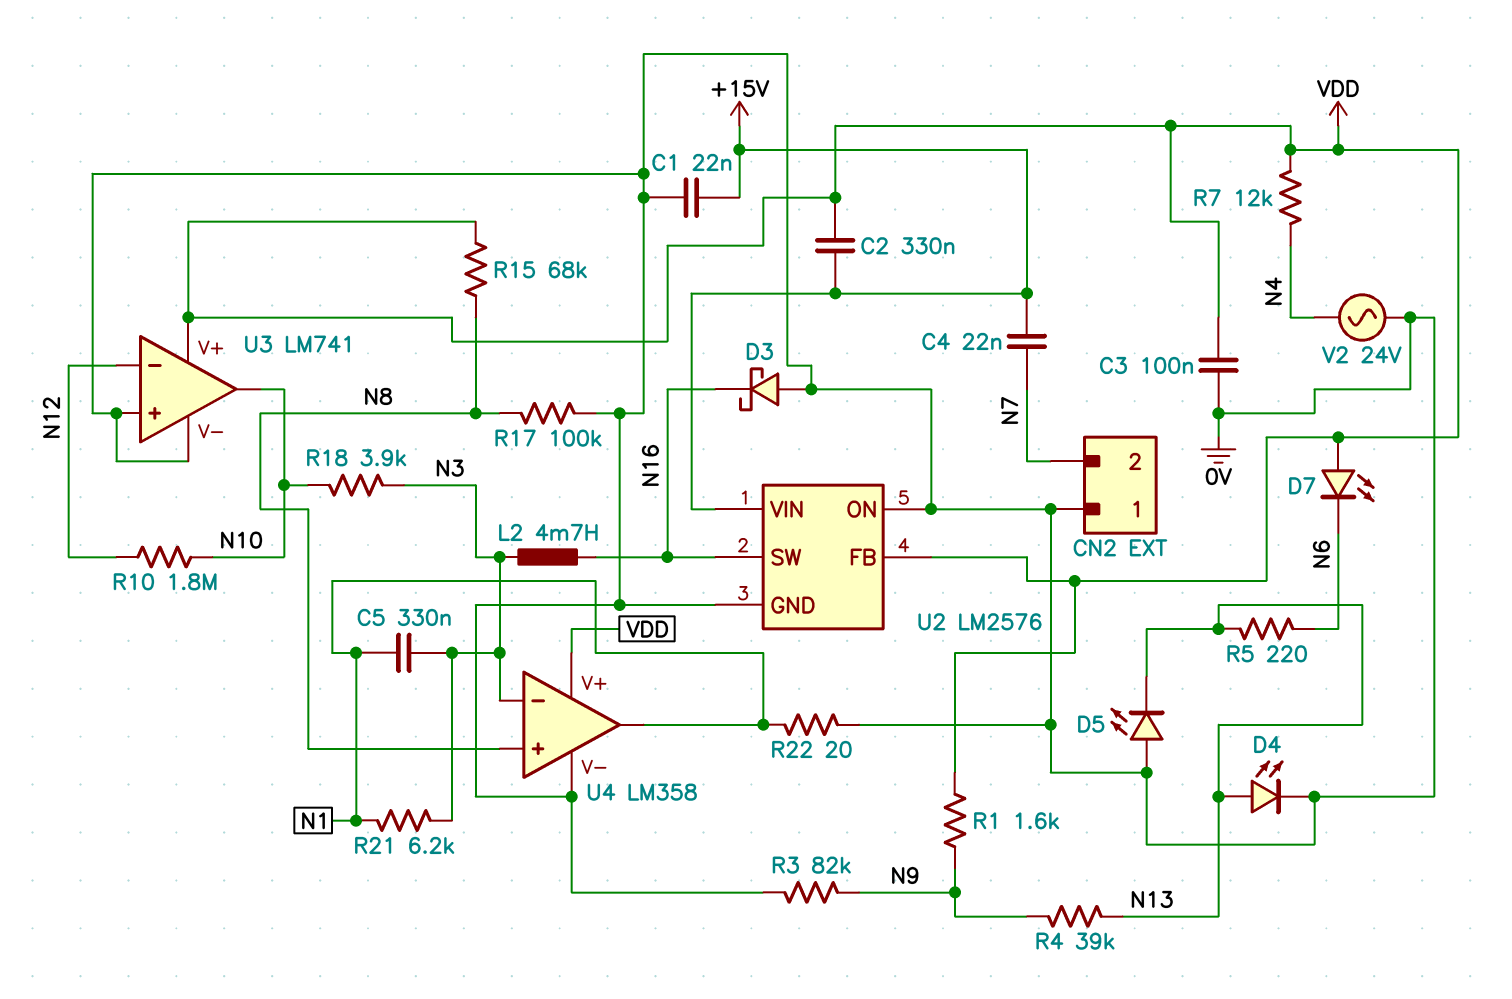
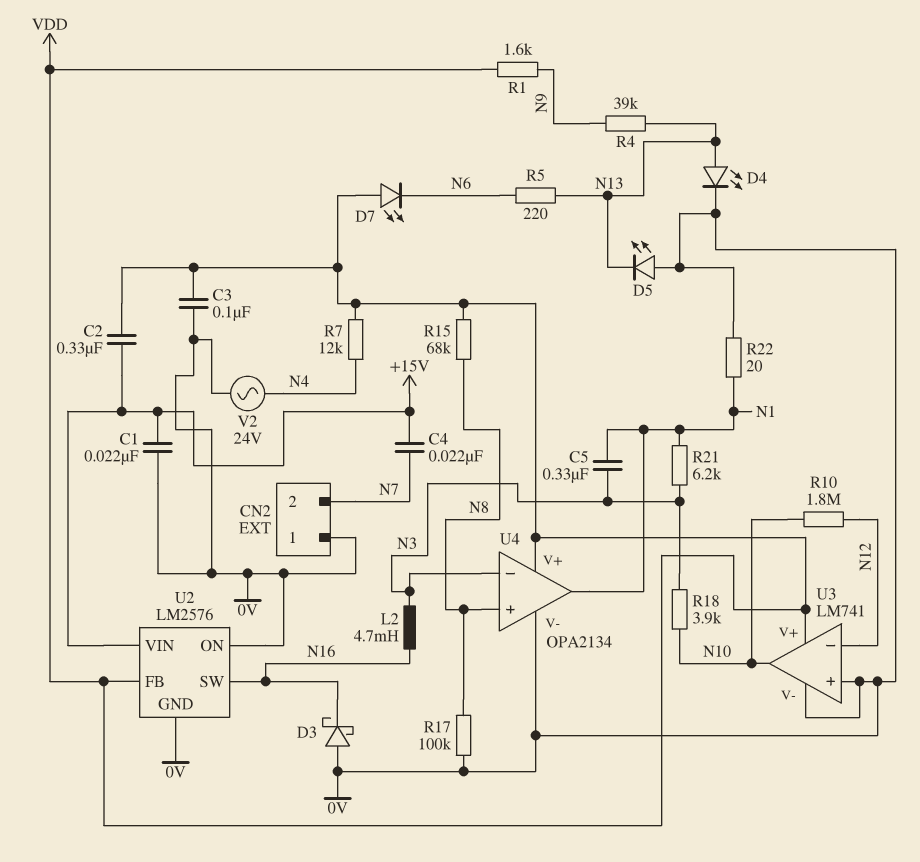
R3: 82k (0V, N9) -> none
U4: LM358 -> OPA2134

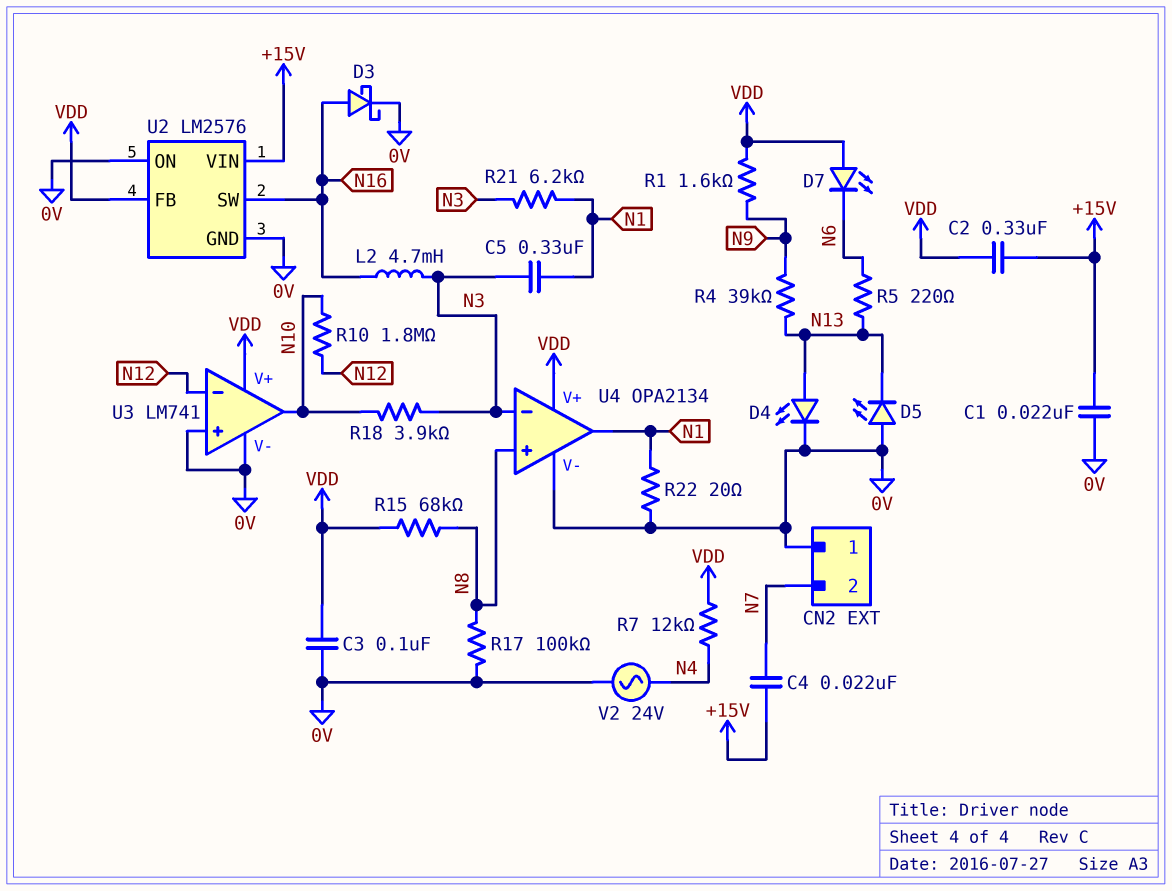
D3: schottky (A 0V, K N16) -> schottky (A N16, K 0V)

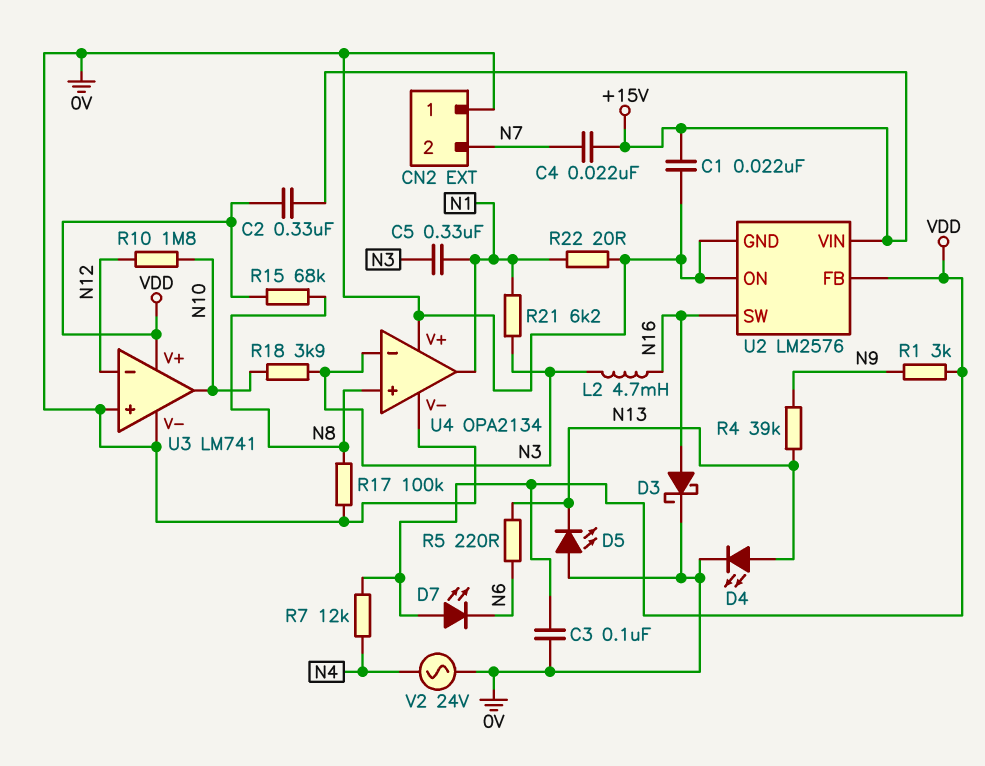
R1: 1.6k (N9, VDD) -> 3k (N9, VDD)
U4 pin V+: VDD -> 0V

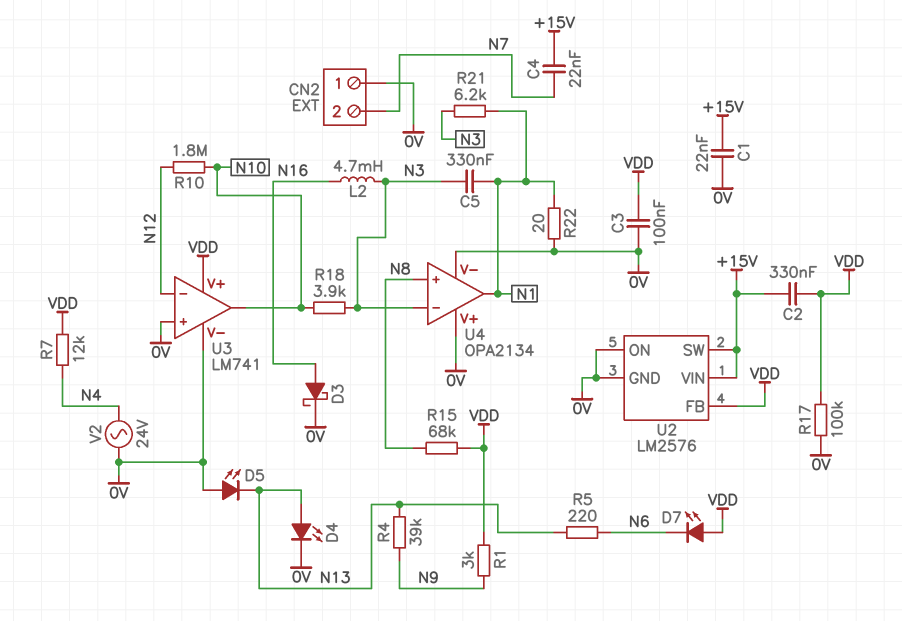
R17: 100k (0V, N8) -> 100k (0V, VDD)
U2 pin SW: N16 -> +15V

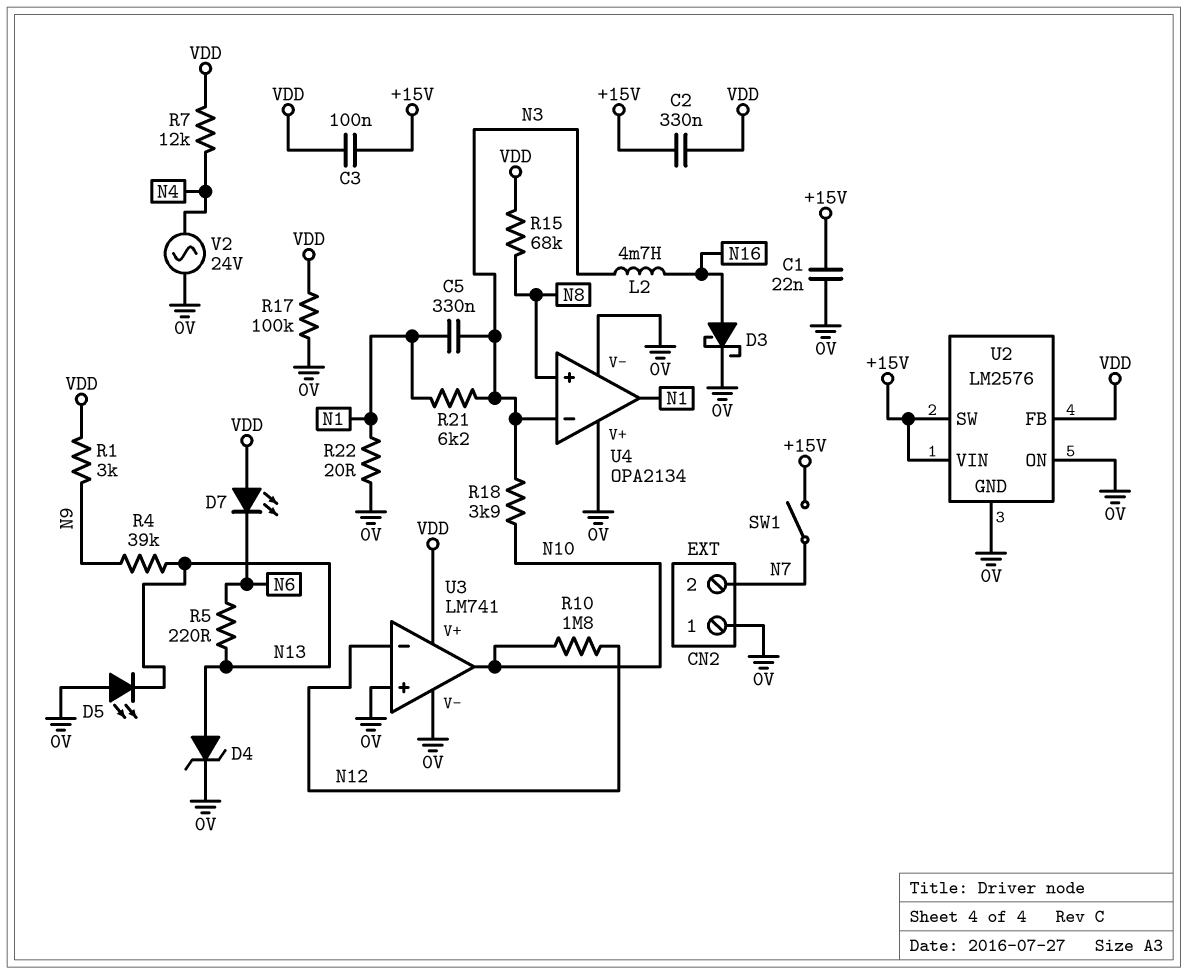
C3: 100nF (0V, VDD) -> 100nF (+15V, VDD)
C4: 22nF (+15V, N7) -> none
D4: LED (A N13, K 0V) -> zener (A N13, K 0V)
SW1: none -> switch (+15V, N7)

